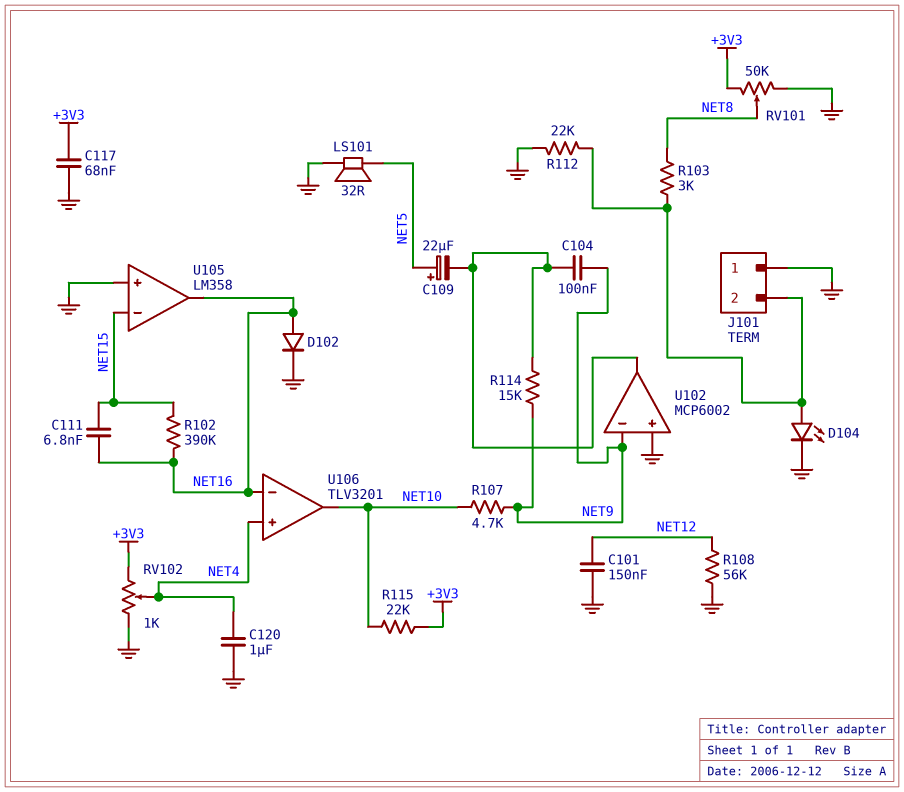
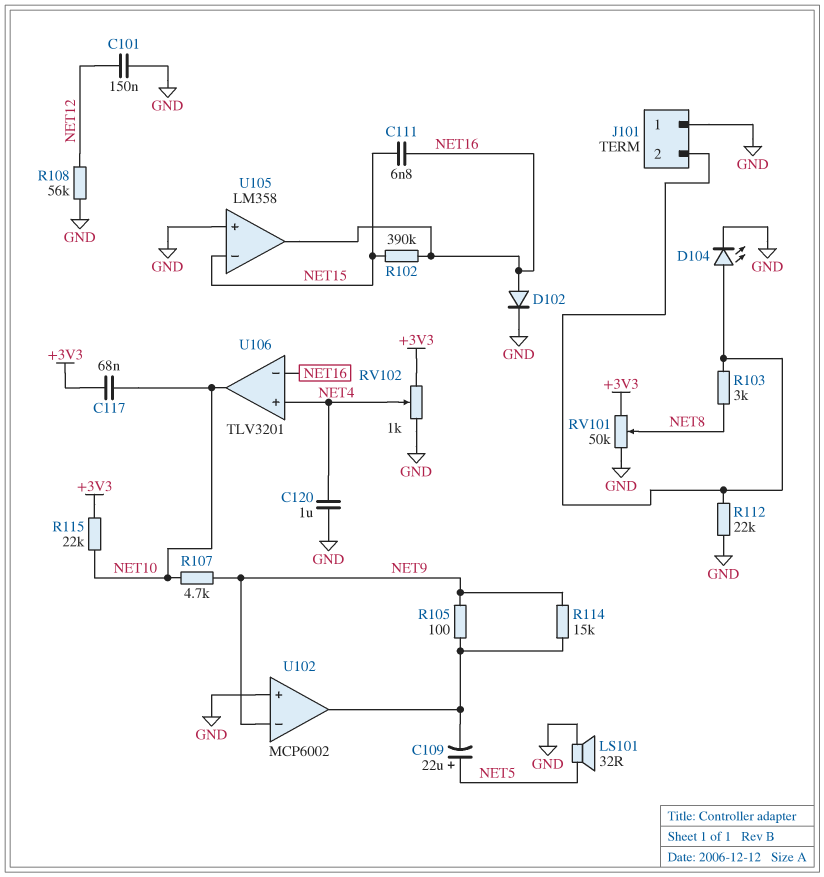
C104: 100nF (NET9, U102/out) -> none
C117: 68nF (+3V3, GND) -> 68nF (+3V3, NET10)
R105: none -> 100 (NET9, U102/out)

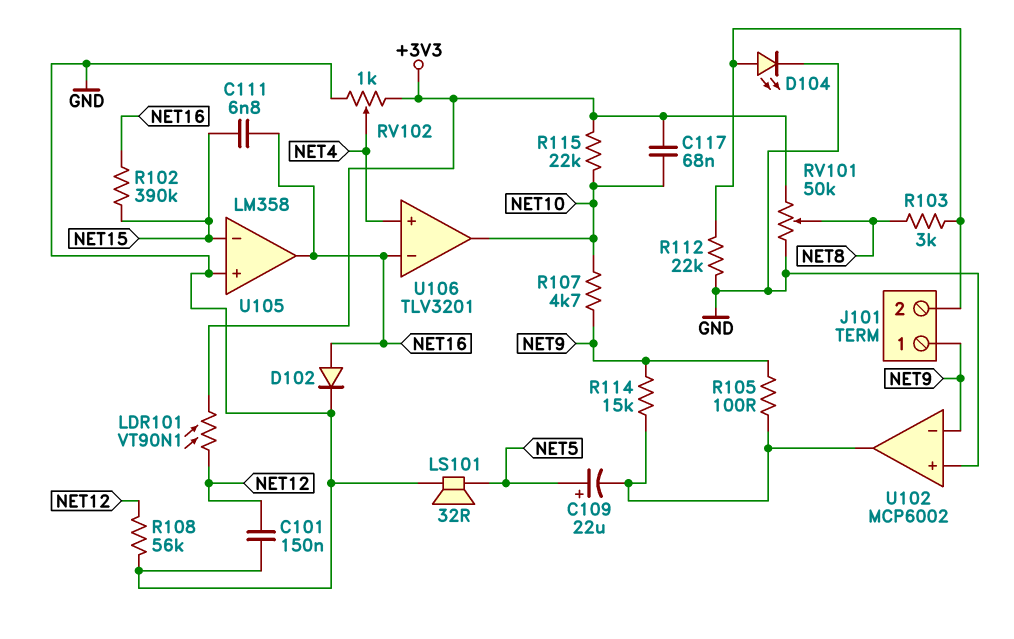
C120: 1uF (GND, NET4) -> none
J101 pin 1: GND -> NET9
LDR101: none -> VT90N1 (+3V3, NET12)

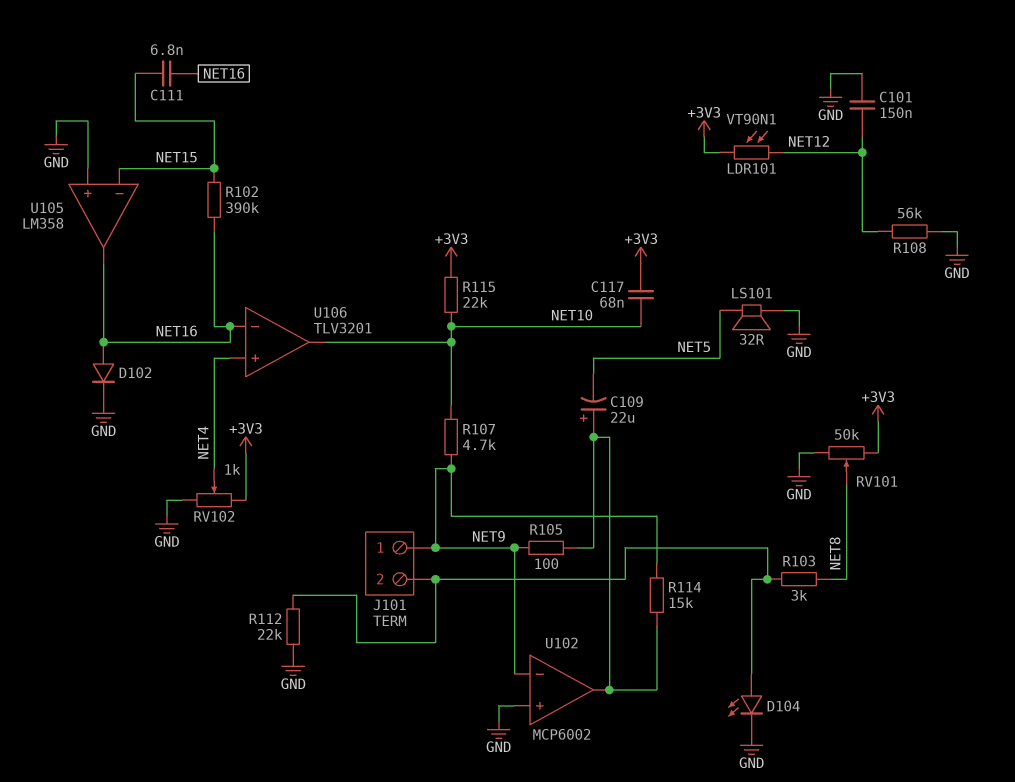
C109: 22uF (plus NET5, minus U102/out) -> 22uF (plus U102/out, minus NET5)

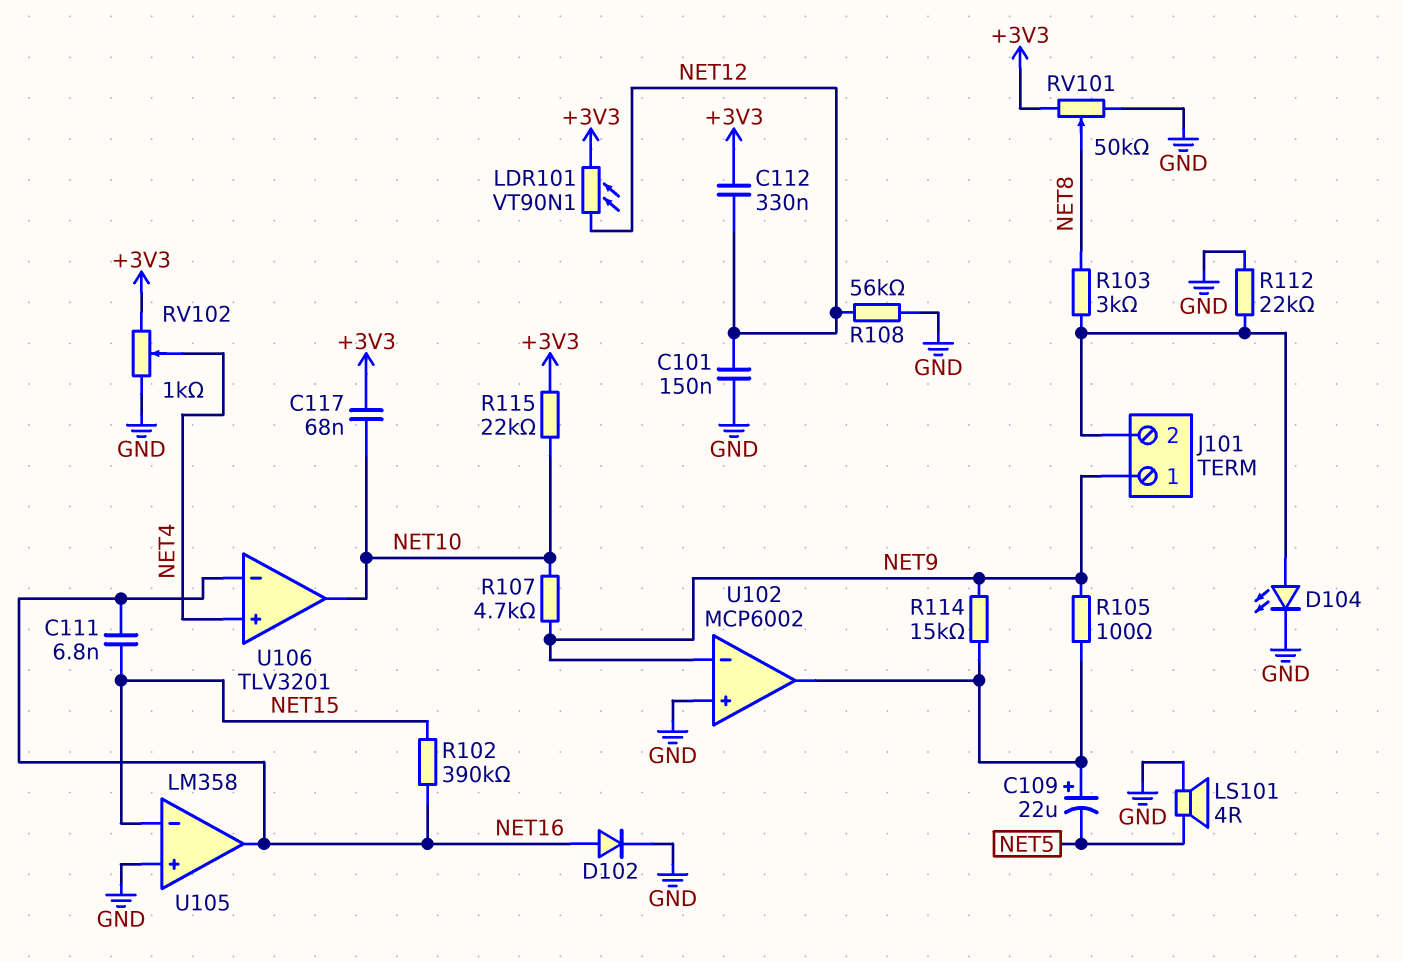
C112: none -> 330nF (+3V3, NET12)
LS101: speaker 32R (GND, NET5) -> speaker 4R (GND, NET5)

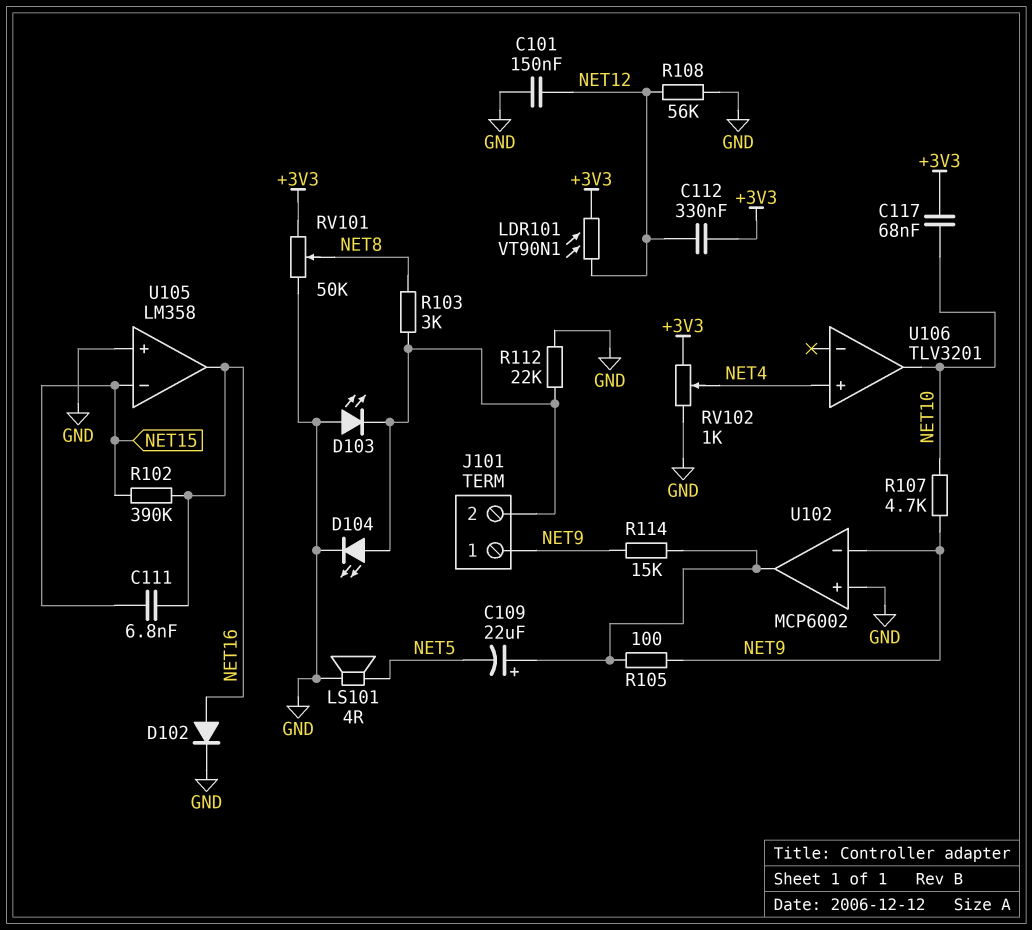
D103: none -> LED (A GND, K J101/2)
R115: 22k (+3V3, NET10) -> none
U106 pin in-: NET16 -> none

